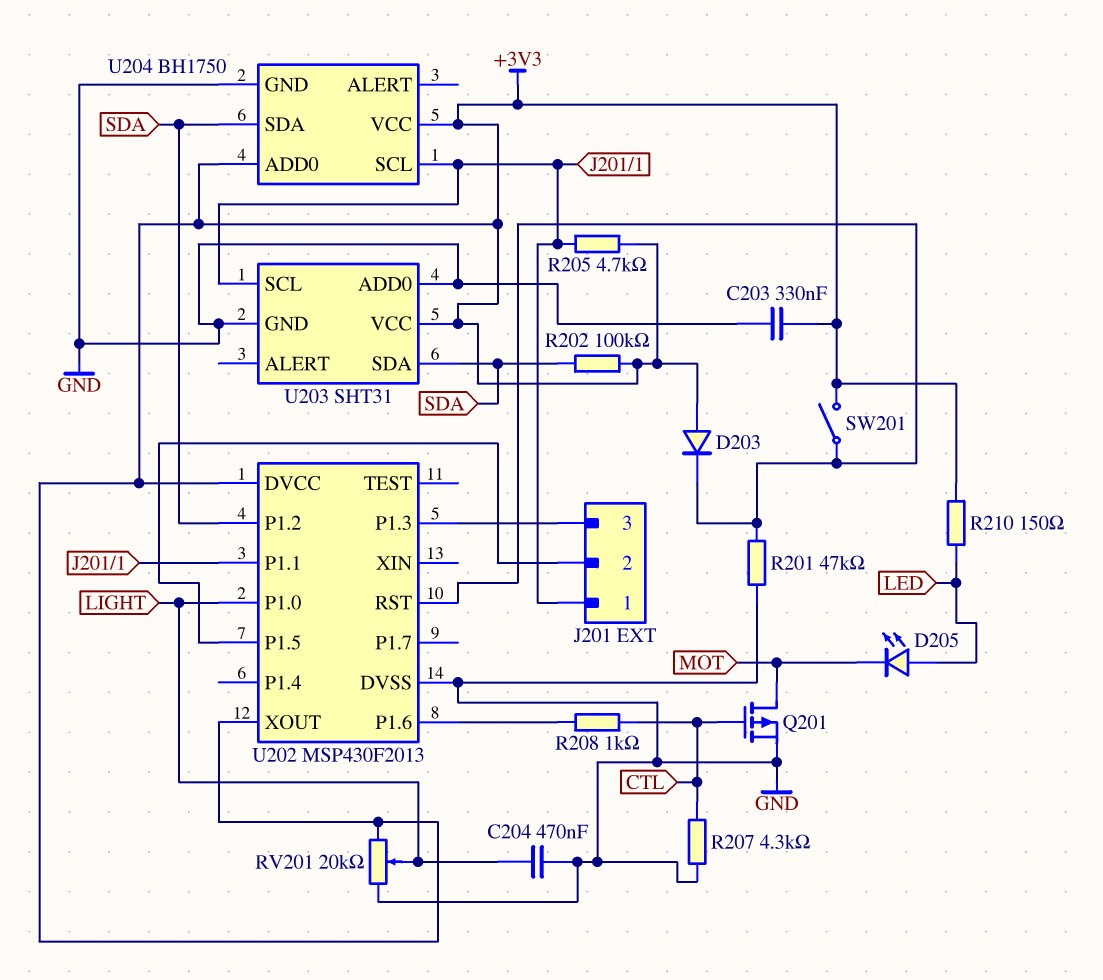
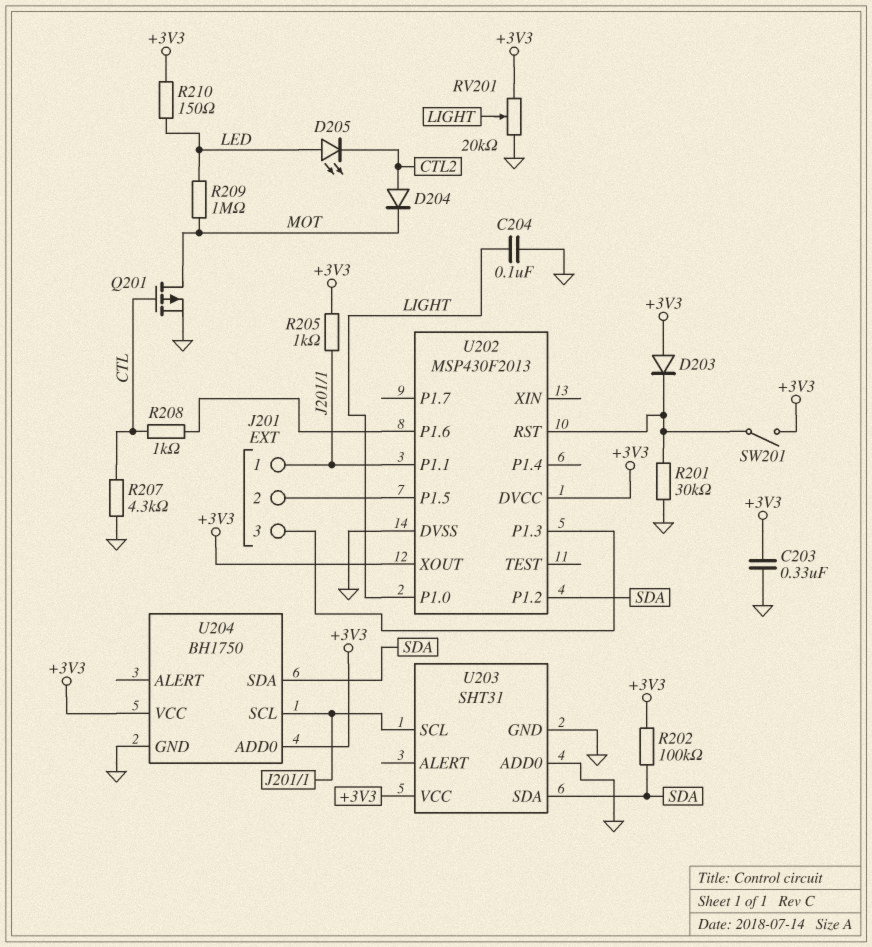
C204: 470nF (GND, LIGHT) -> 100nF (GND, LIGHT)
D204: none -> diode (A CTL2, K MOT)
D205: LED (A LED, K MOT) -> LED (A LED, K CTL2)
R201: 47k (GND, U202/RST) -> 30k (GND, U202/RST)
R205: 4.7k (+3V3, J201/1) -> 1k (+3V3, J201/1)
R209: none -> 1M (LED, MOT)

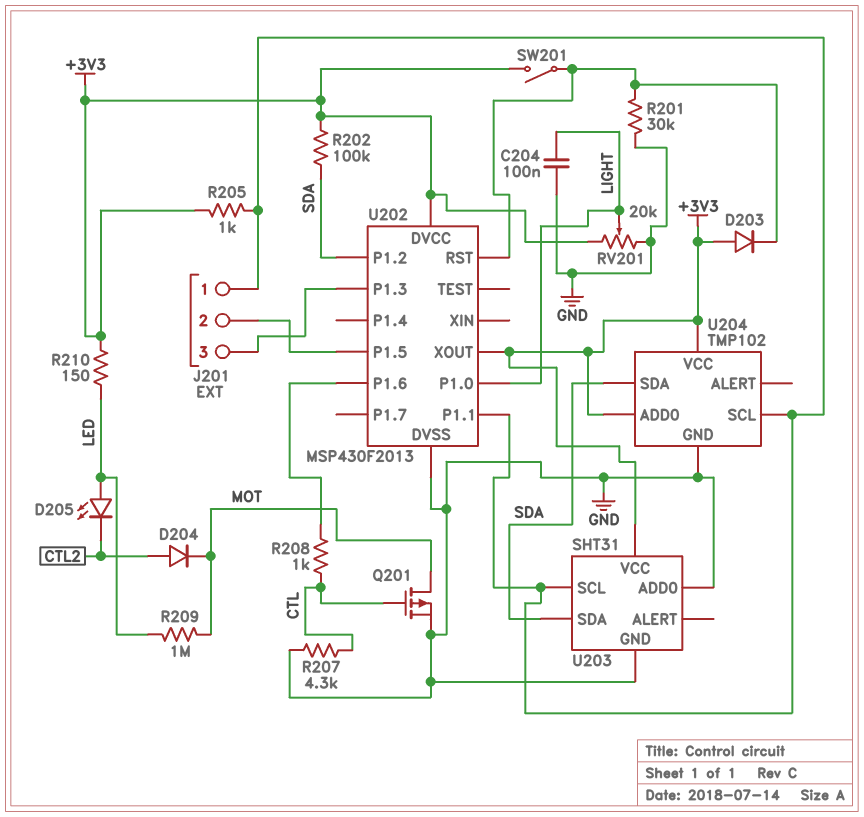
C203: 330nF (+3V3, GND) -> none
U204: BH1750 -> TMP102

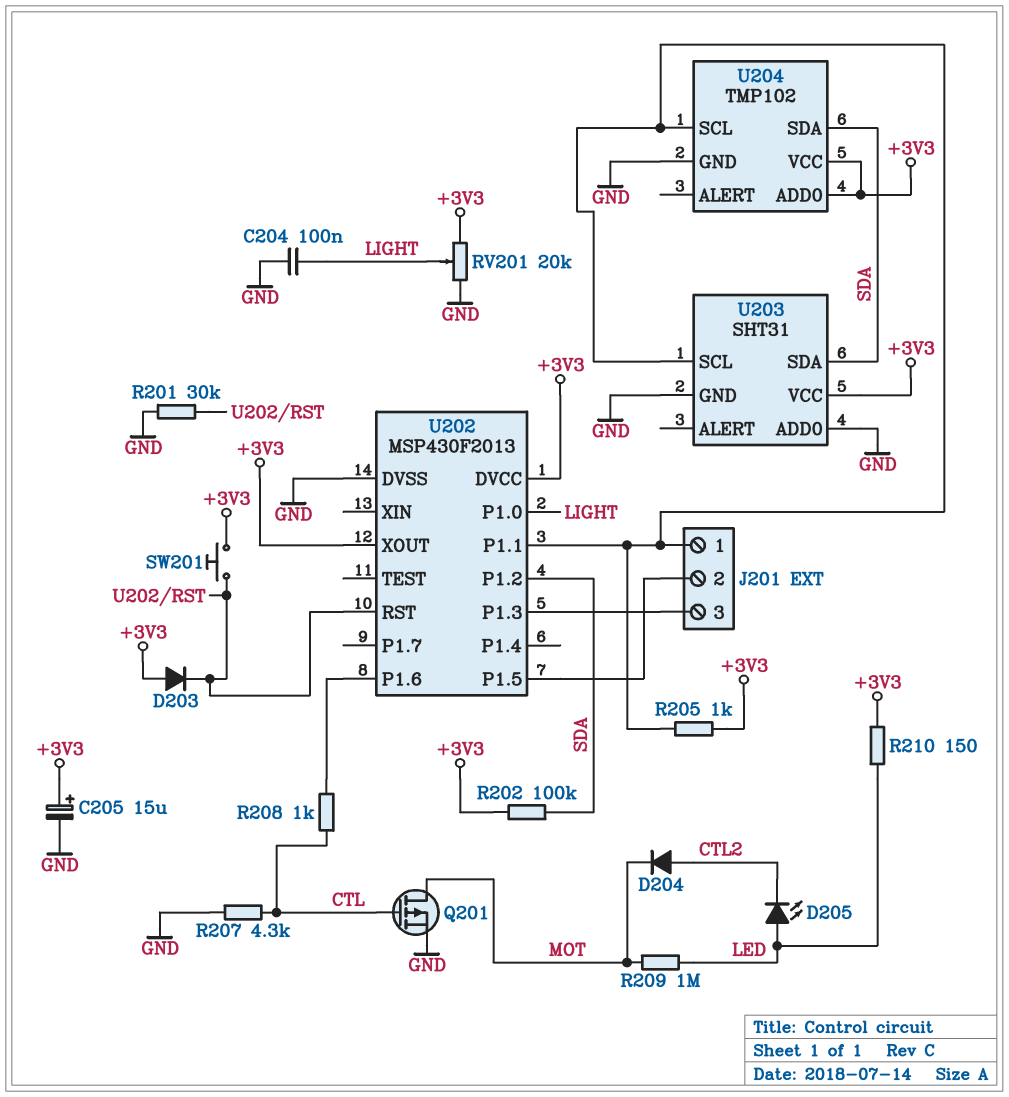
C205: none -> 15uF (plus +3V3, minus GND)
SW201: switch (+3V3, U202/RST) -> button (+3V3, U202/RST)

